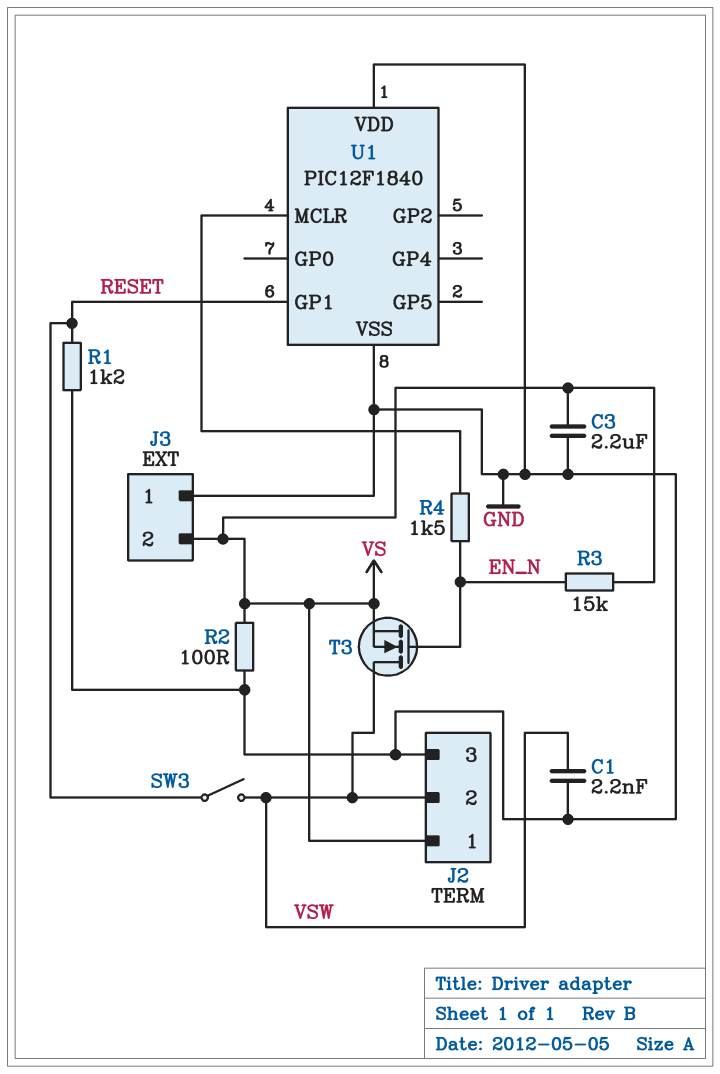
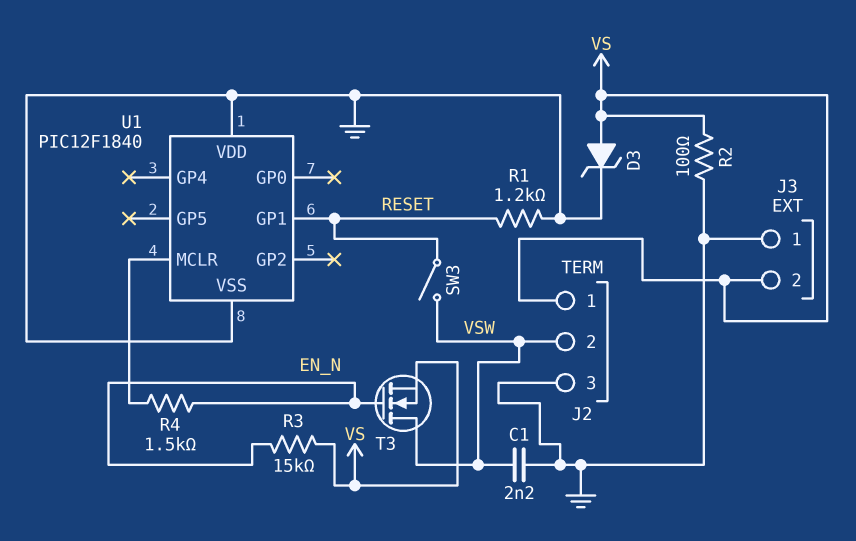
C3: 2.2uF (GND, VS) -> none
D3: none -> zener (A VS, K GND)

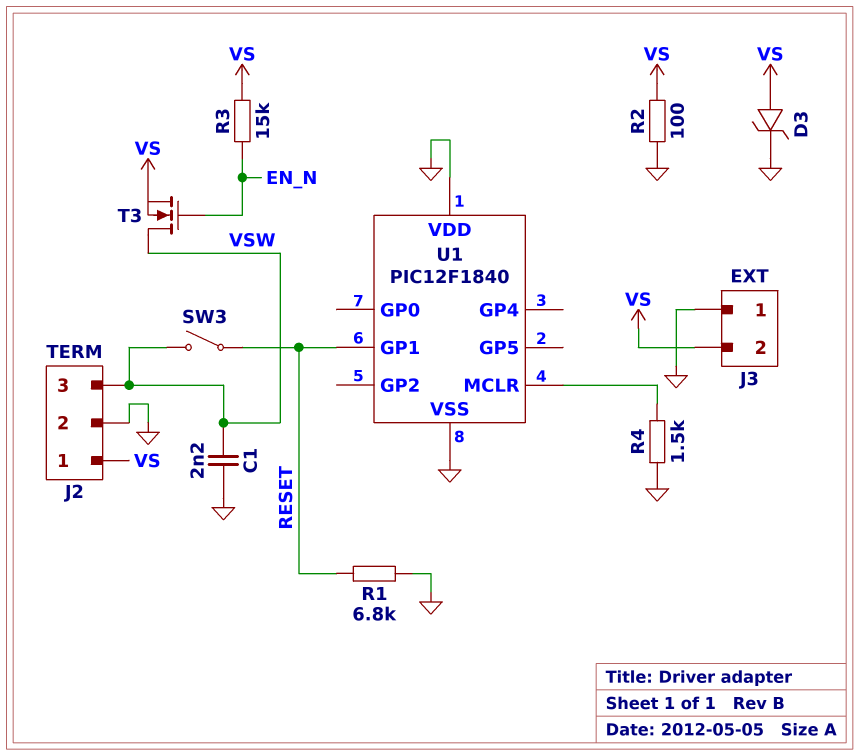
J2 pin 2: VSW -> GND
J2 pin 3: GND -> VSW
R1: 1.2k (GND, RESET) -> 6.8k (GND, RESET)
R4: 1.5k (EN_N, U1/MCLR) -> 1.5k (GND, U1/MCLR)

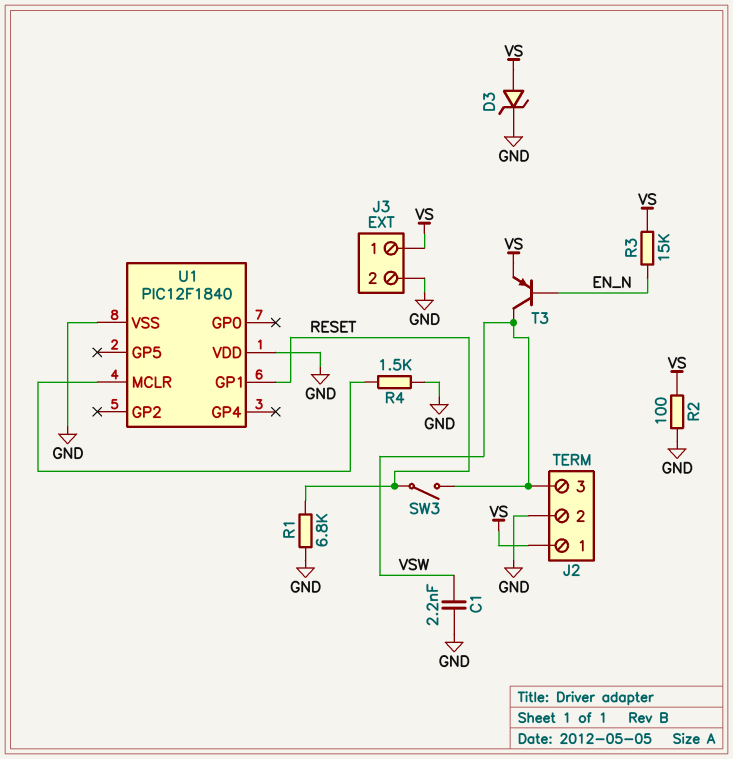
J3 pin 1: GND -> VS
J3 pin 2: VS -> GND
T3: NMOS (G EN_N, D VSW, S VS) -> PNP (B EN_N, C VSW, E VS)

